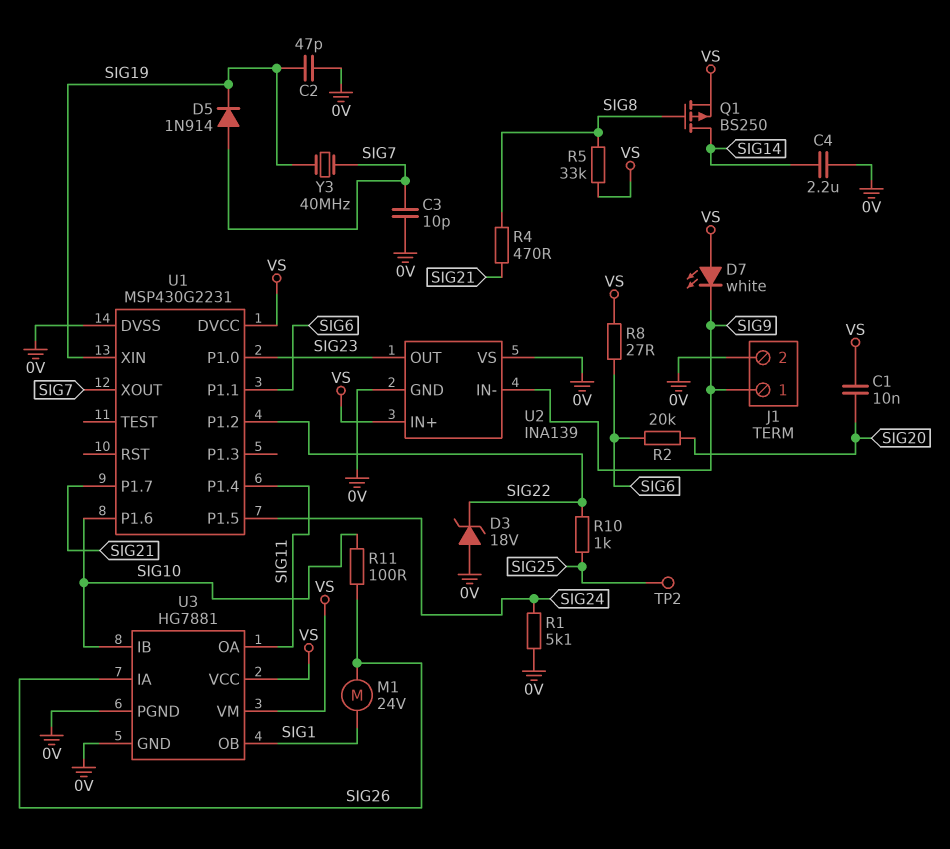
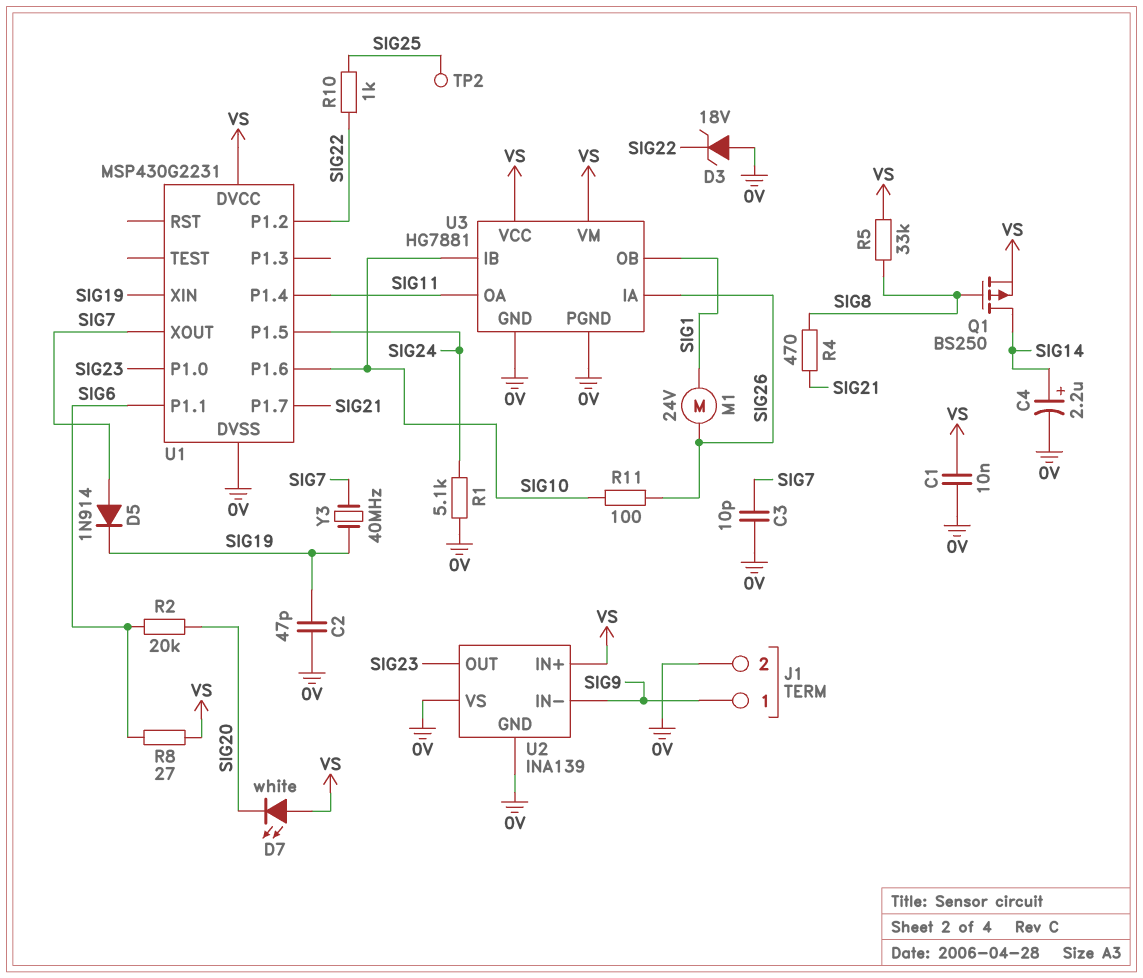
C1: 10nF (SIG20, VS) -> 10nF (0V, VS)
C4: 2.2uF (0V, SIG14) -> 2.2uF (plus SIG14, minus 0V)
D7: LED white (A VS, K SIG9) -> LED white (A VS, K SIG20)

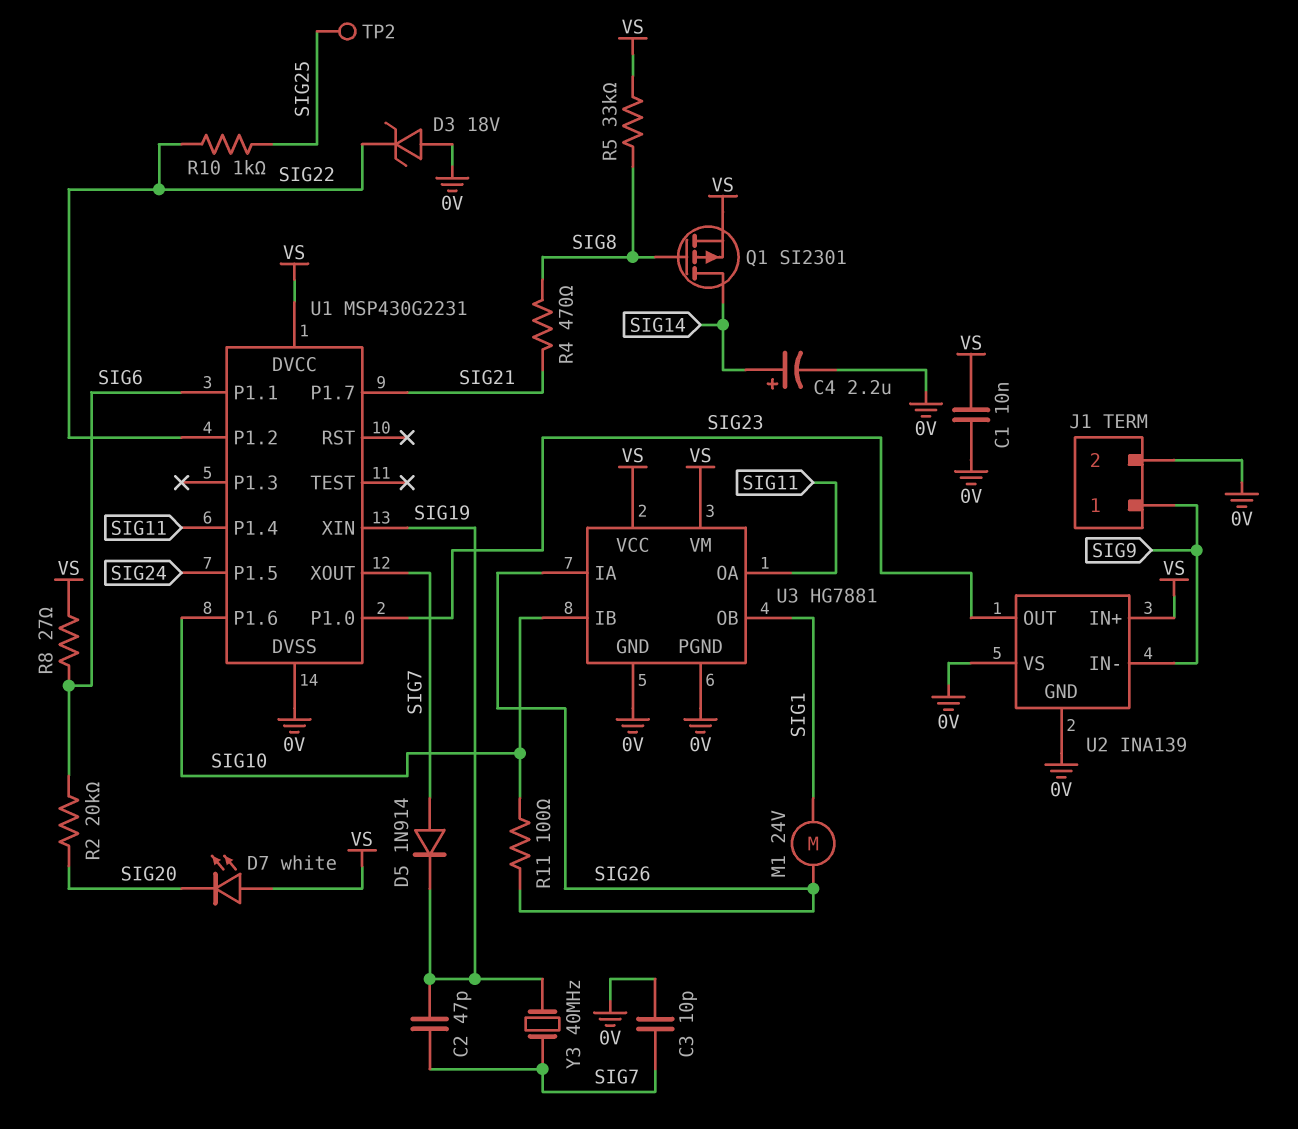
C2: 47pF (0V, SIG19) -> 47pF (SIG7, SIG19)
Q1: PMOS BS250 (G SIG8, D SIG14, S VS) -> PMOS SI2301 (G SIG8, D SIG14, S VS)
R1: 5.1k (0V, SIG24) -> none

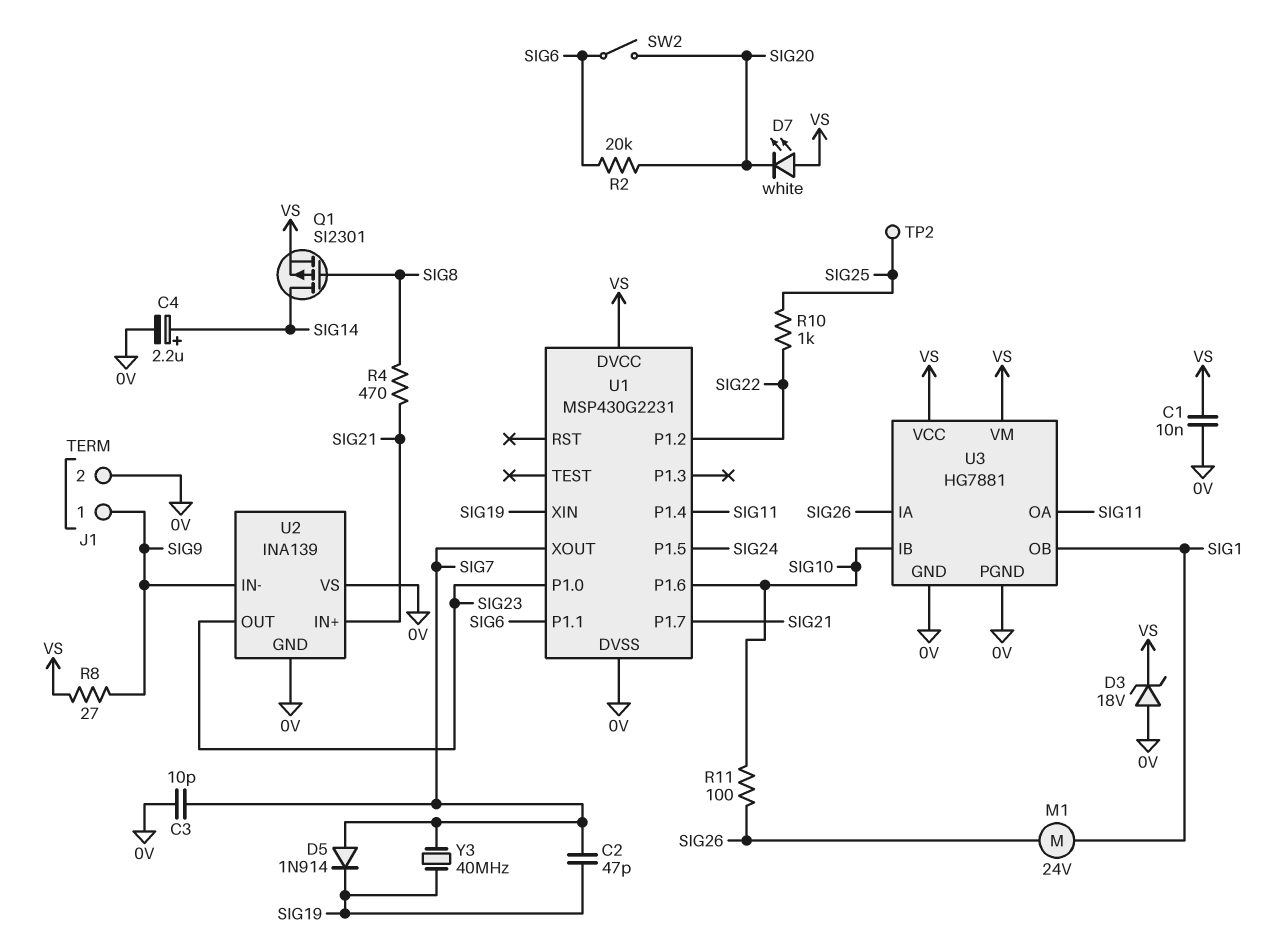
D3: zener 18V (A 0V, K SIG22) -> zener 18V (A 0V, K VS)
R5: 33k (SIG8, VS) -> none
R8: 27 (SIG6, VS) -> 27 (SIG9, VS)
SW2: none -> switch (SIG6, SIG20)
U2 pin IN+: VS -> SIG21

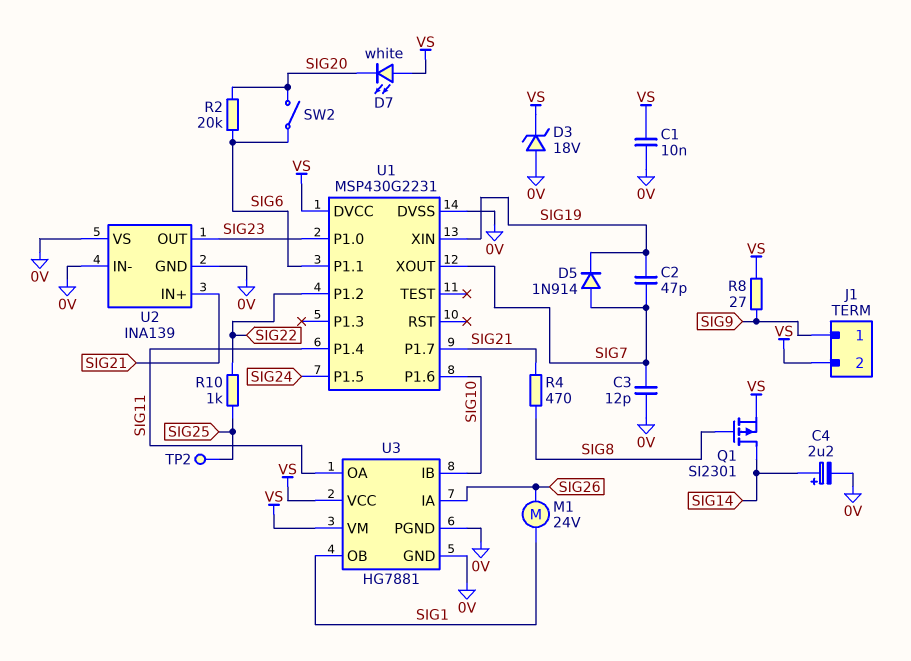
C3: 10pF (0V, SIG7) -> 12pF (0V, SIG7)
J1 pin 2: 0V -> VS
R11: 100 (SIG10, SIG26) -> none
U2 pin IN-: SIG9 -> 0V
Y3: 40MHz (SIG7, SIG19) -> none

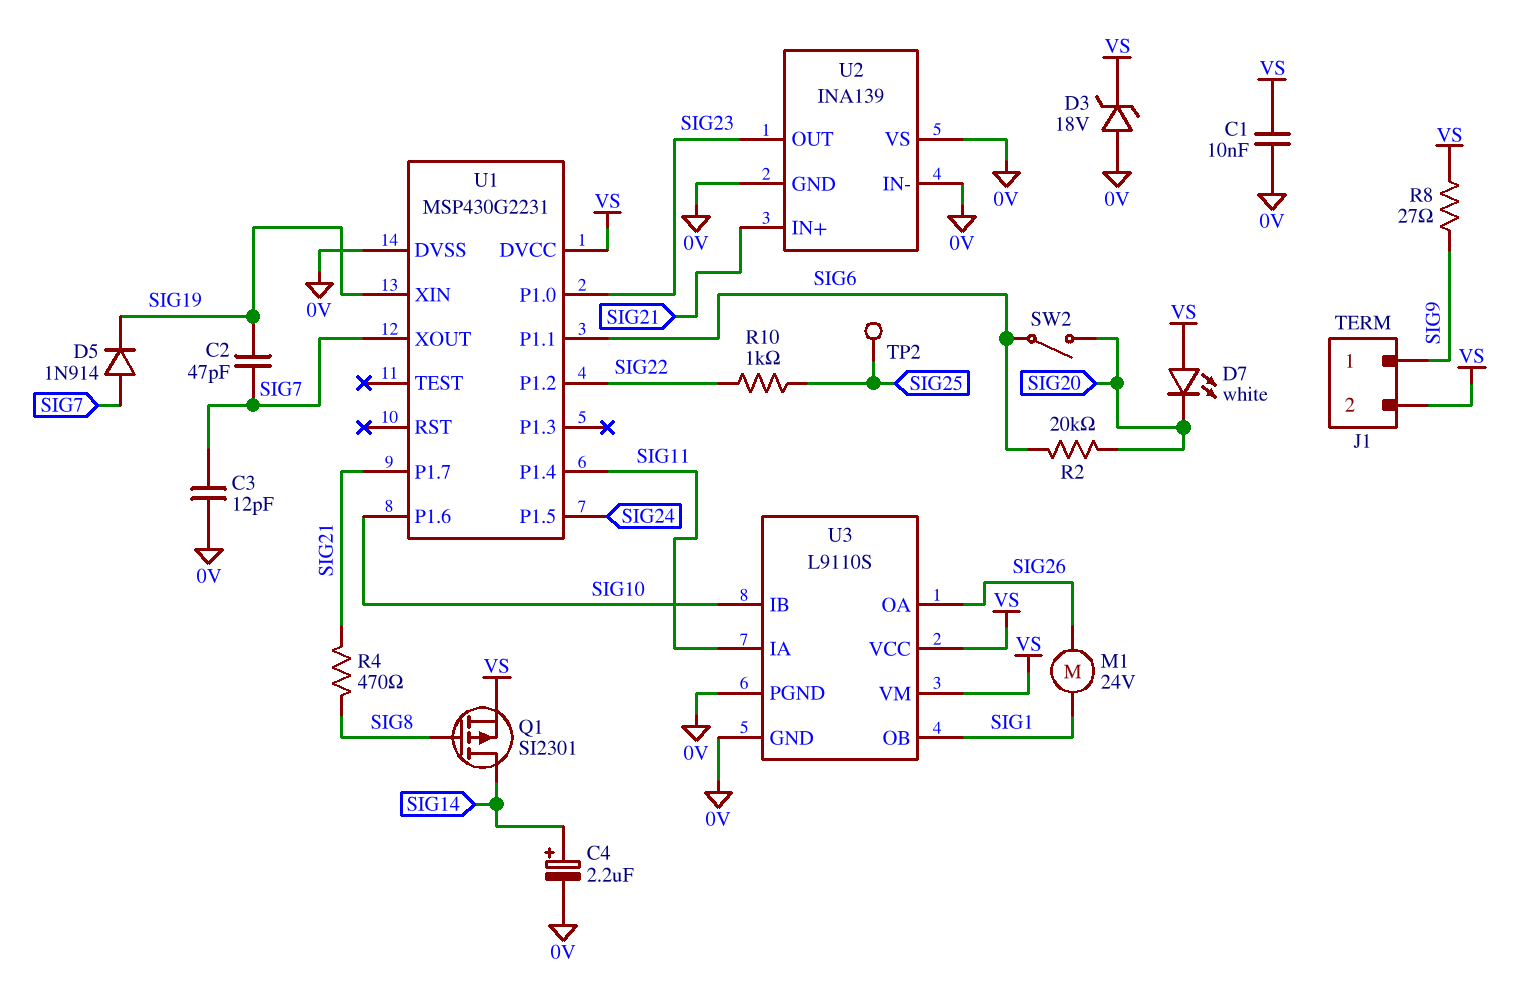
U3: HG7881 -> L9110S
U3 pin IA: SIG26 -> SIG11
U3 pin OA: SIG11 -> SIG26

